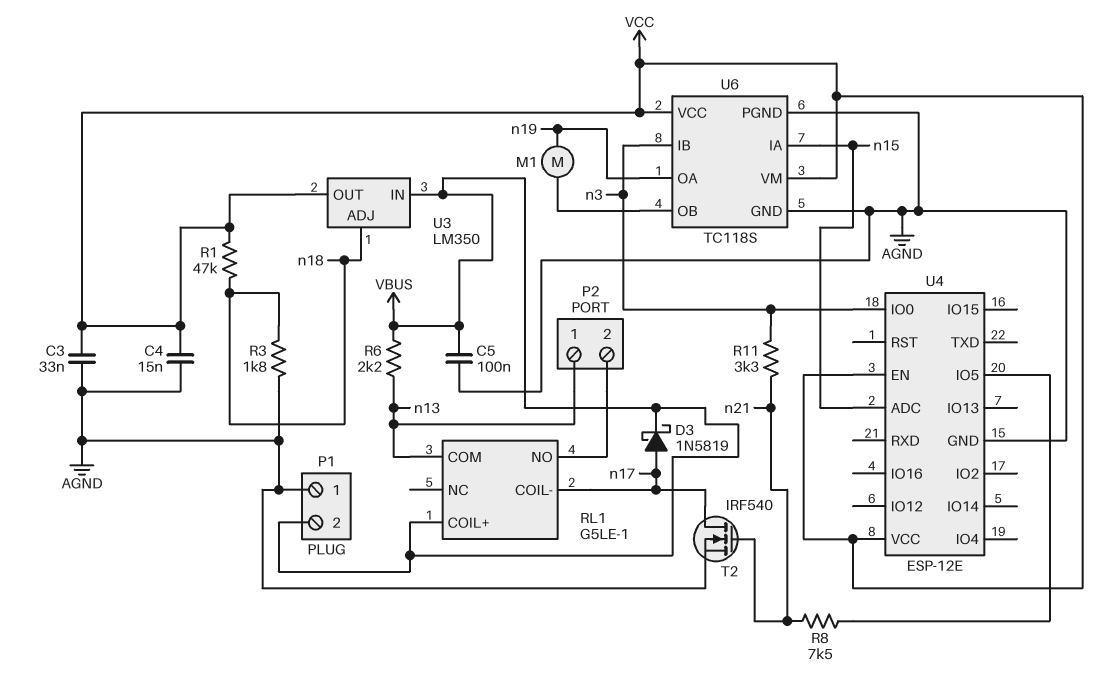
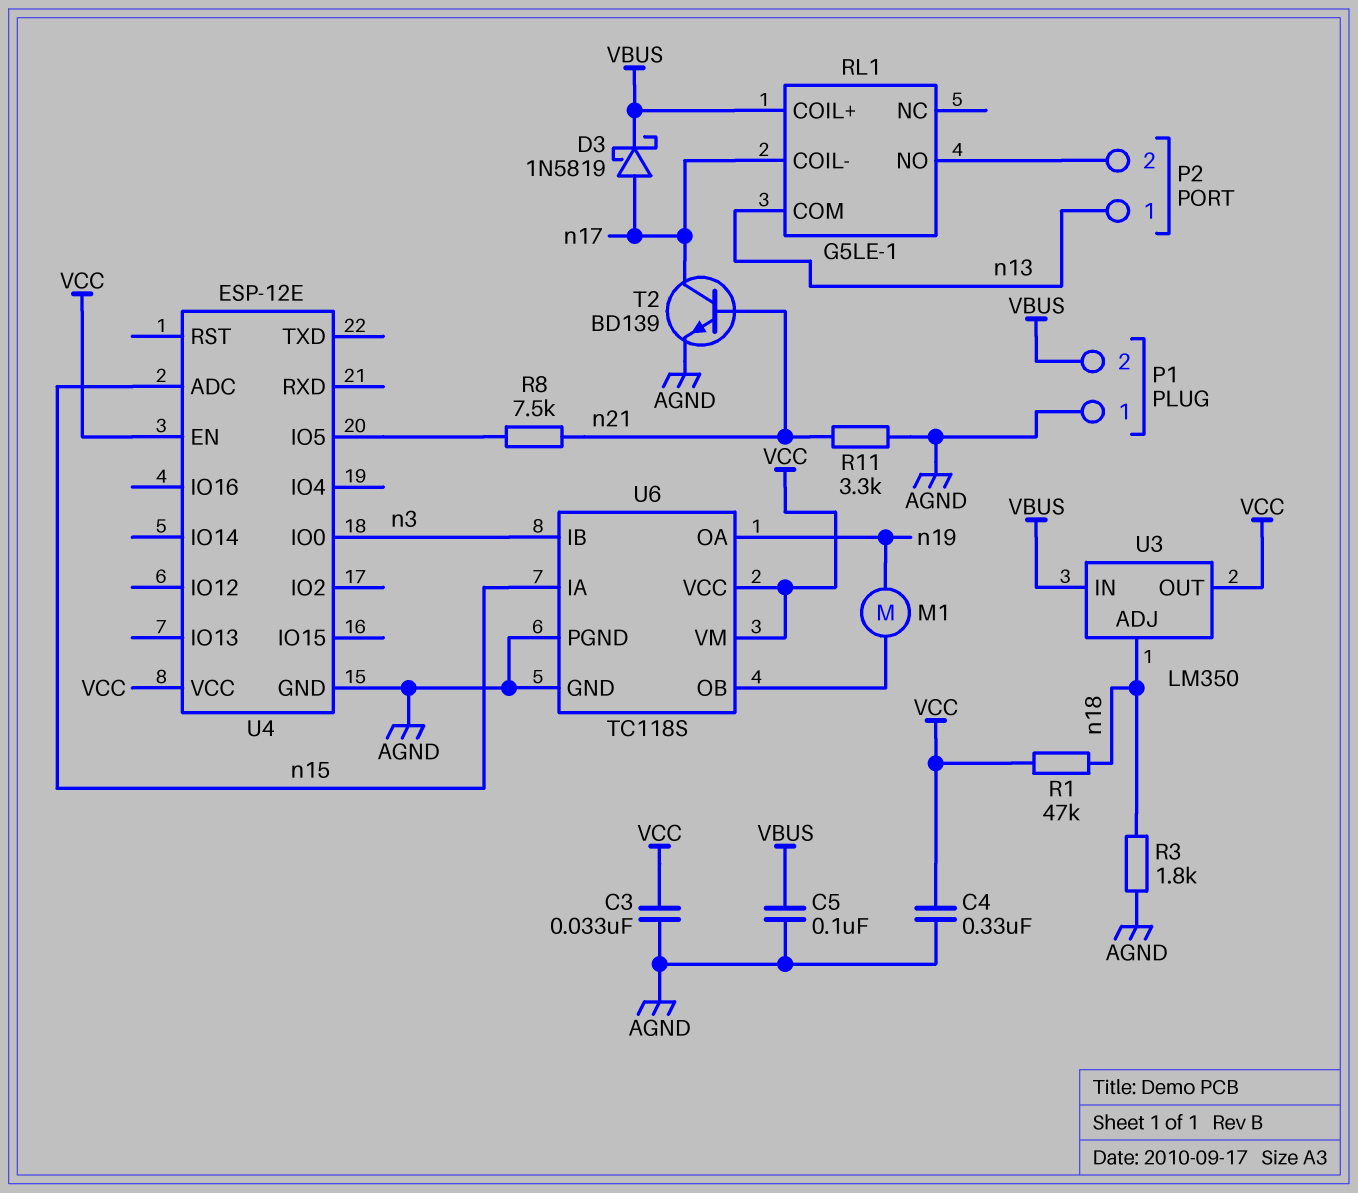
C4: 15nF (AGND, VCC) -> 330nF (AGND, VCC)
R6: 2.2k (VBUS, n13) -> none
R11: 3.3k (n3, n21) -> 3.3k (AGND, n21)
T2: NMOS IRF540 (G n21, D n17, S AGND) -> NPN BD139 (B n21, C n17, E AGND)

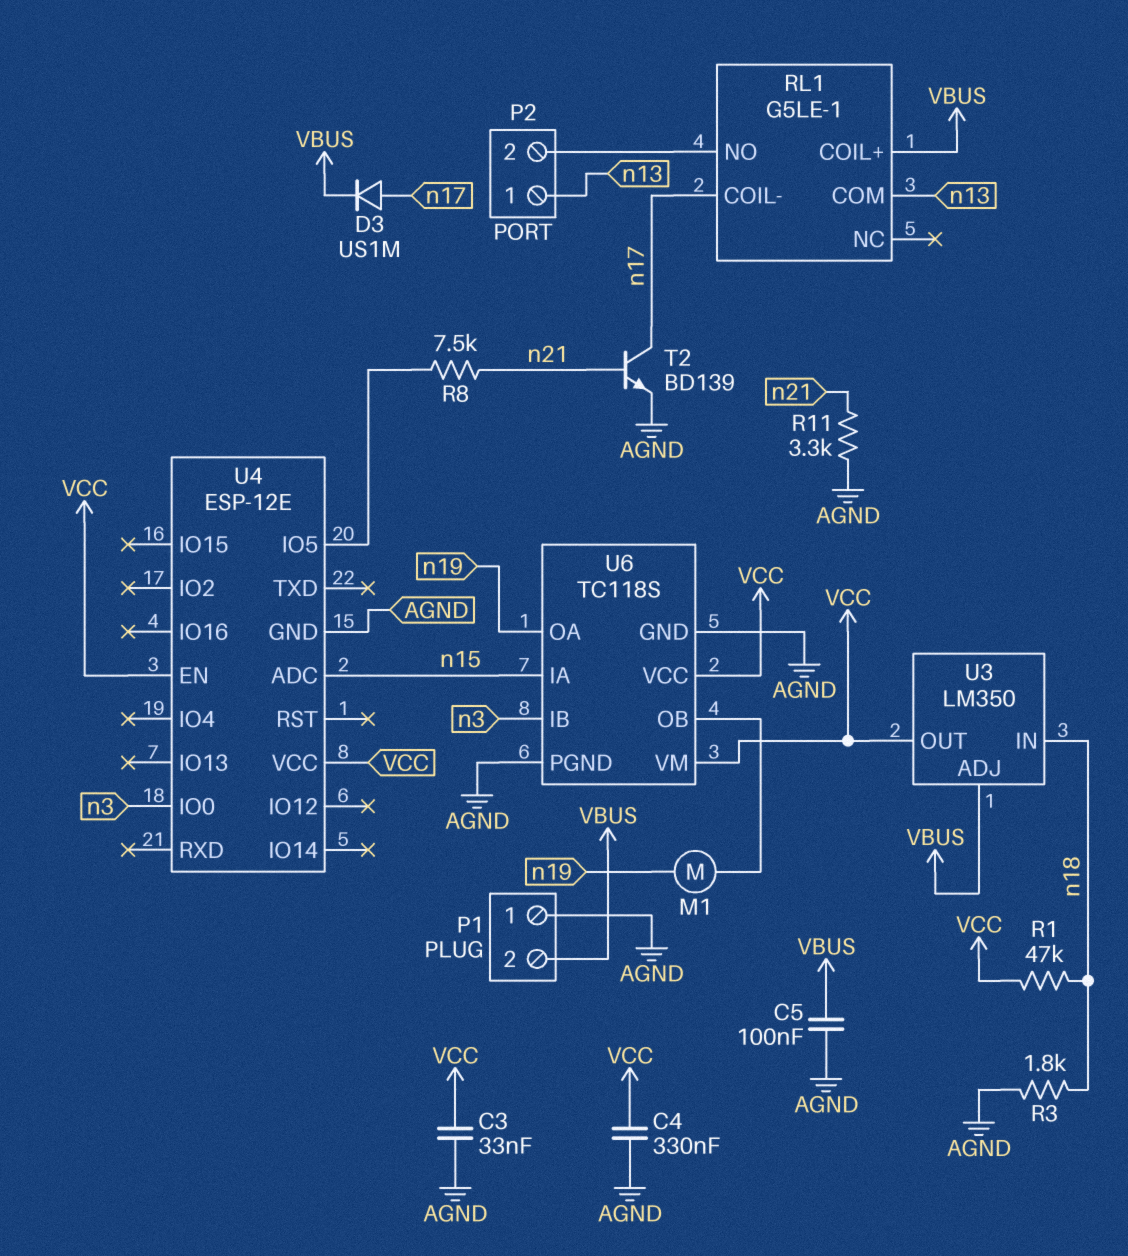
D3: schottky 1N5819 (A n17, K VBUS) -> diode US1M (A n17, K VBUS)
U3 pin ADJ: n18 -> VBUS
U3 pin IN: VBUS -> n18

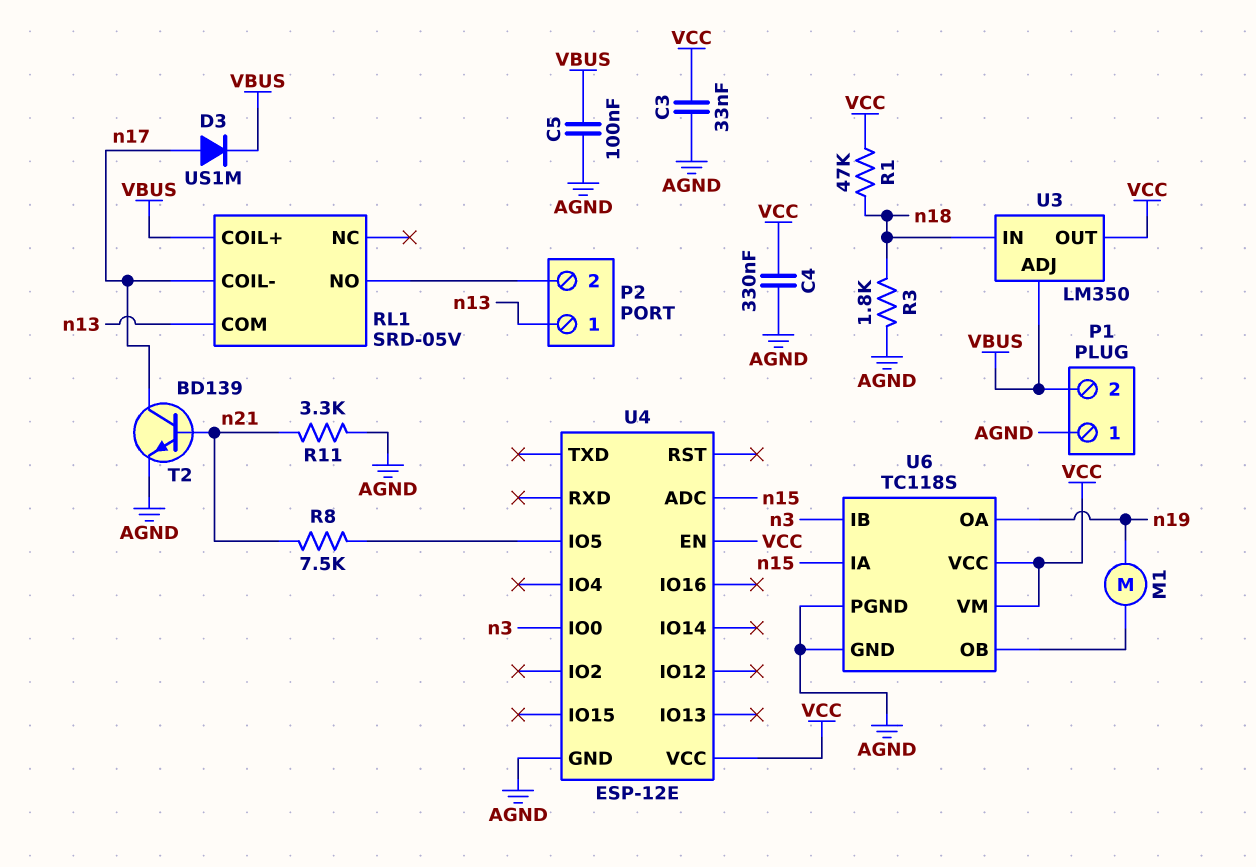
RL1: G5LE-1 -> SRD-05V

